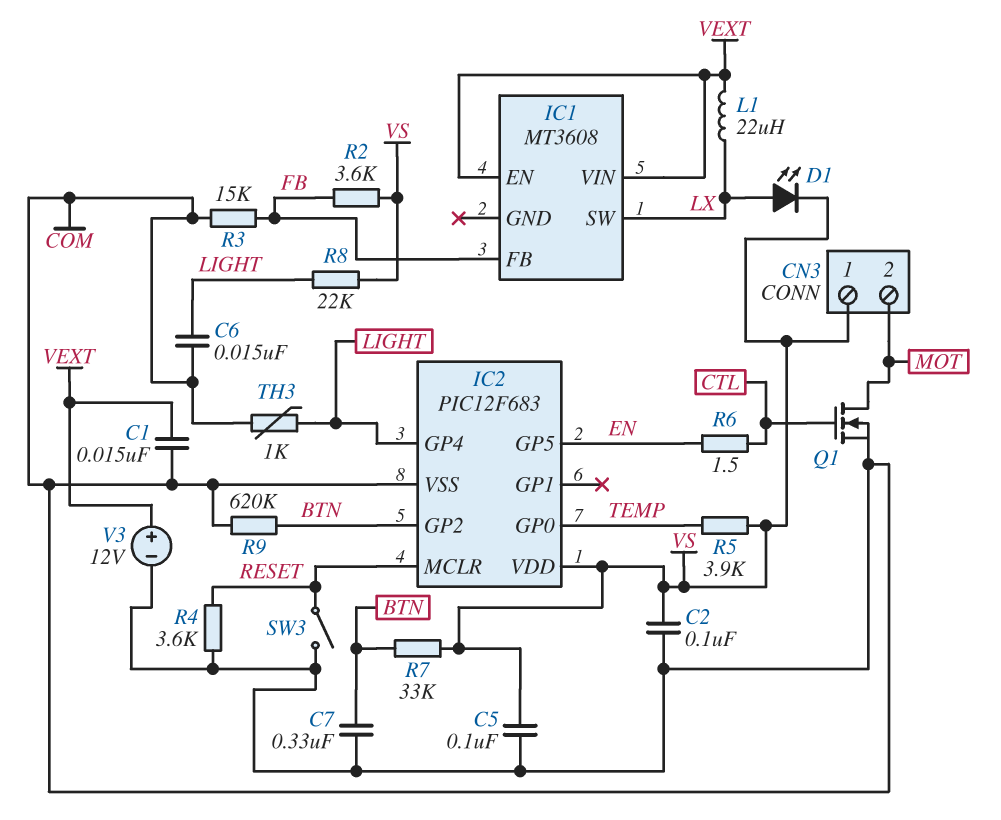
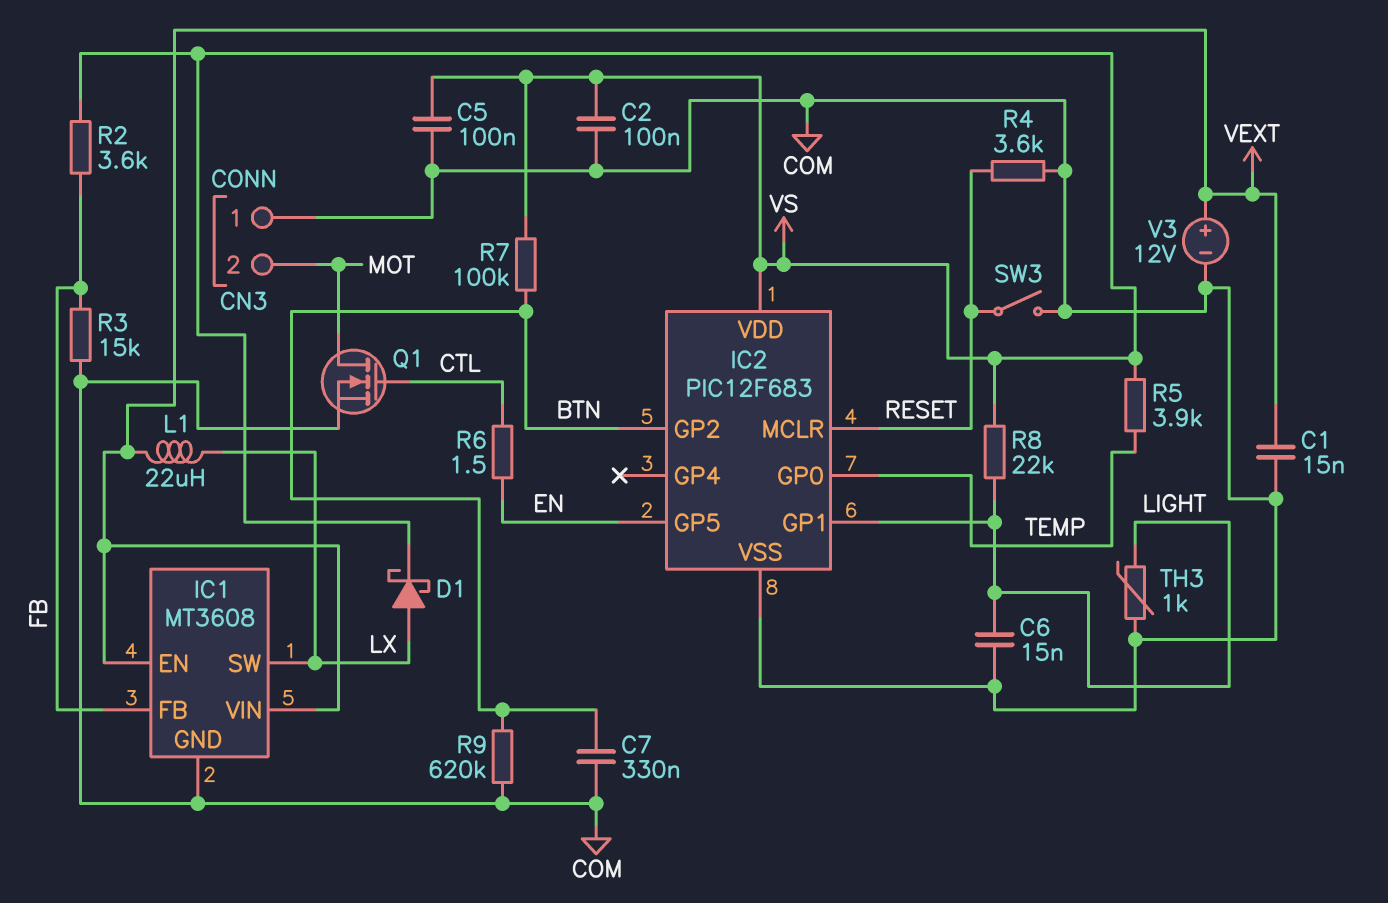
CN3 pin 1: VS -> COM
D1: LED (A LX, K VS) -> schottky (A LX, K VS)
IC1 pin GND: none -> COM
IC2 pin GP1: none -> LIGHT
IC2 pin GP4: LIGHT -> none
R7: 33k (BTN, VS) -> 100k (BTN, VS)

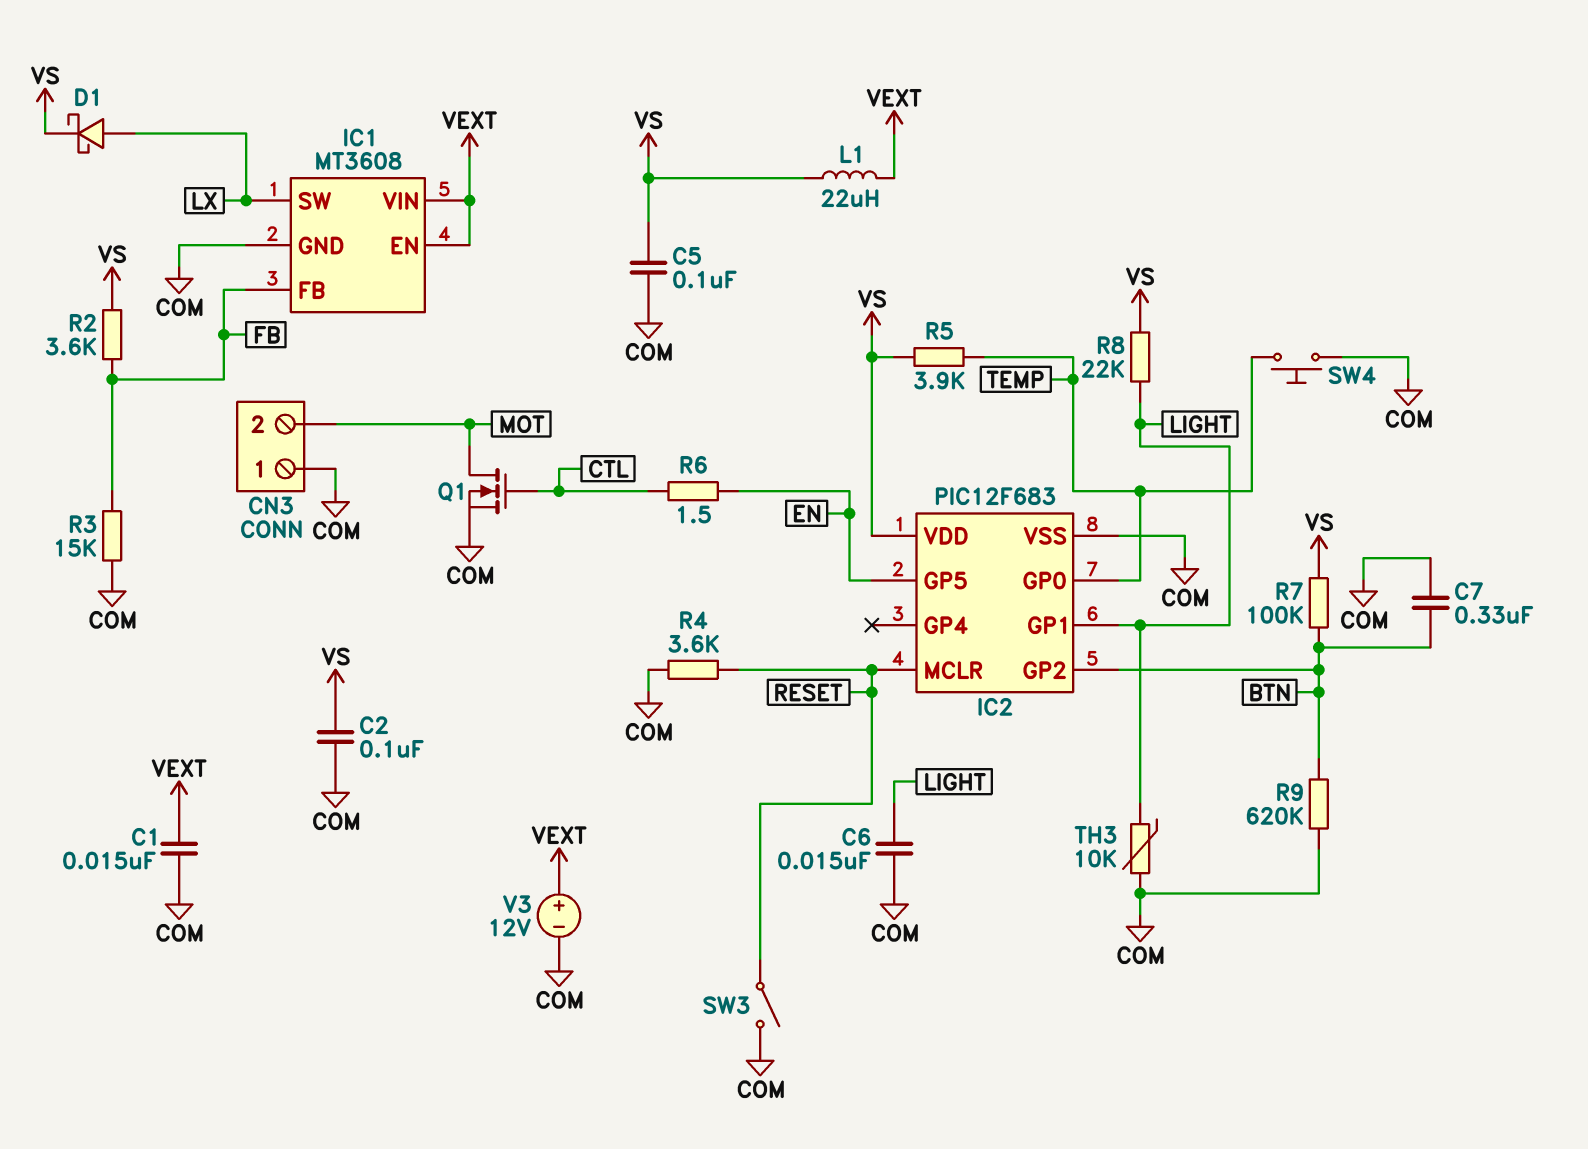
L1: 22uH (LX, VEXT) -> 22uH (VEXT, VS)
SW4: none -> button (COM, TEMP)
TH3: 1k (COM, LIGHT) -> 10k (COM, LIGHT)

